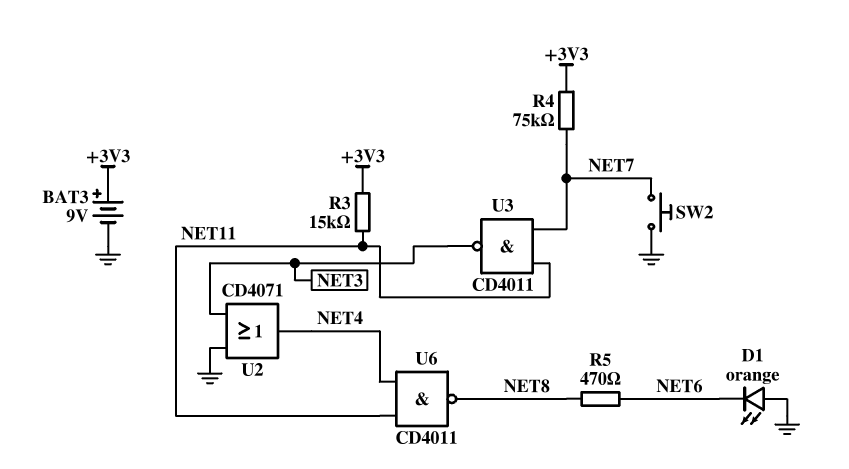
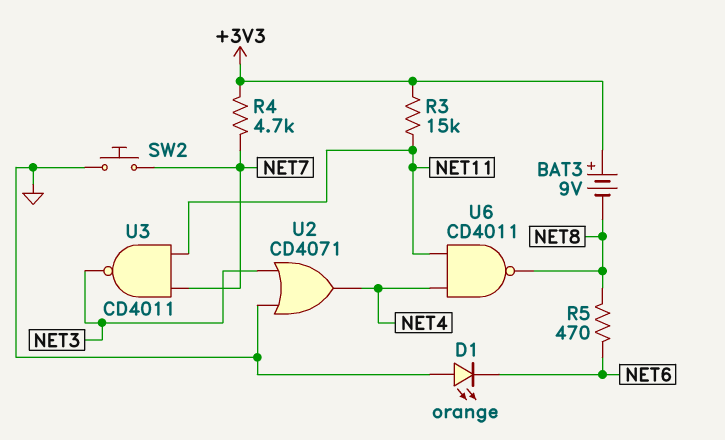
BAT3: 9V (plus +3V3, minus GND) -> 9V (plus +3V3, minus NET8)
R4: 75k (+3V3, NET7) -> 4.7k (+3V3, NET7)

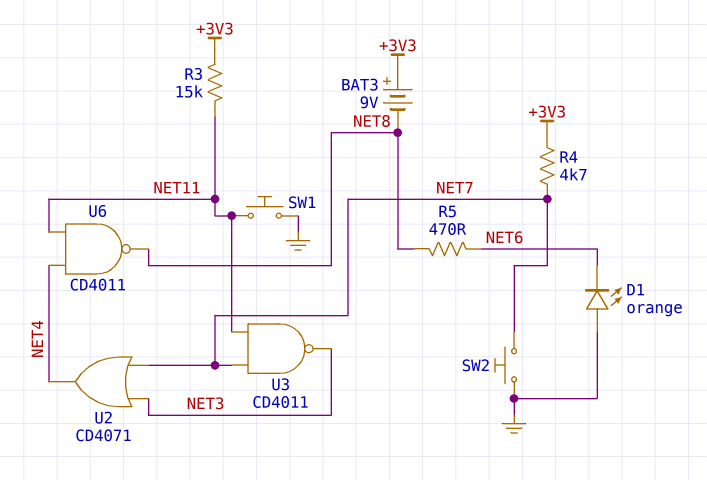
SW1: none -> button (GND, NET11)
U2: OR CD4071 (in GND, in NET3, out NET4) -> OR CD4071 (in NET3, in NET7, out NET4)

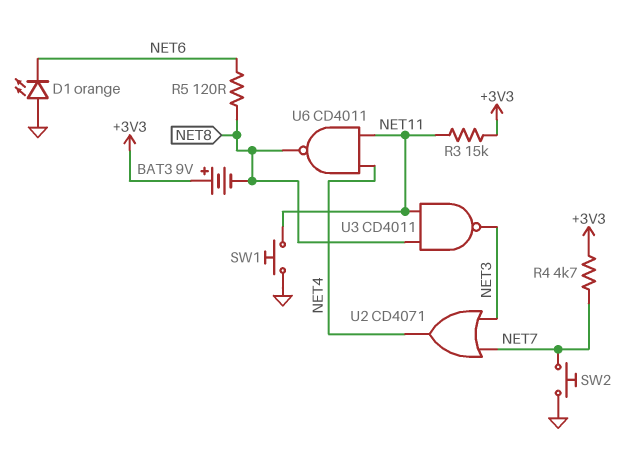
R5: 470 (NET6, NET8) -> 120 (NET6, NET8)
U3: NAND CD4011 (in NET7, in NET11, out NET3) -> NAND CD4011 (in NET8, in NET11, out NET3)

